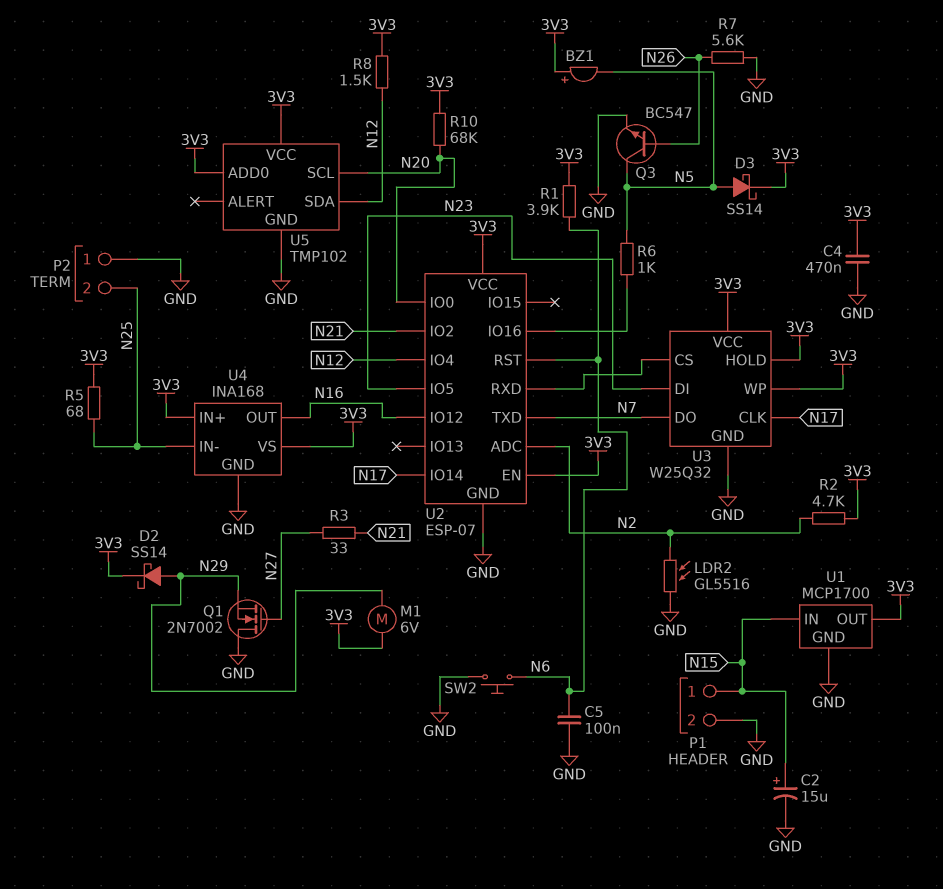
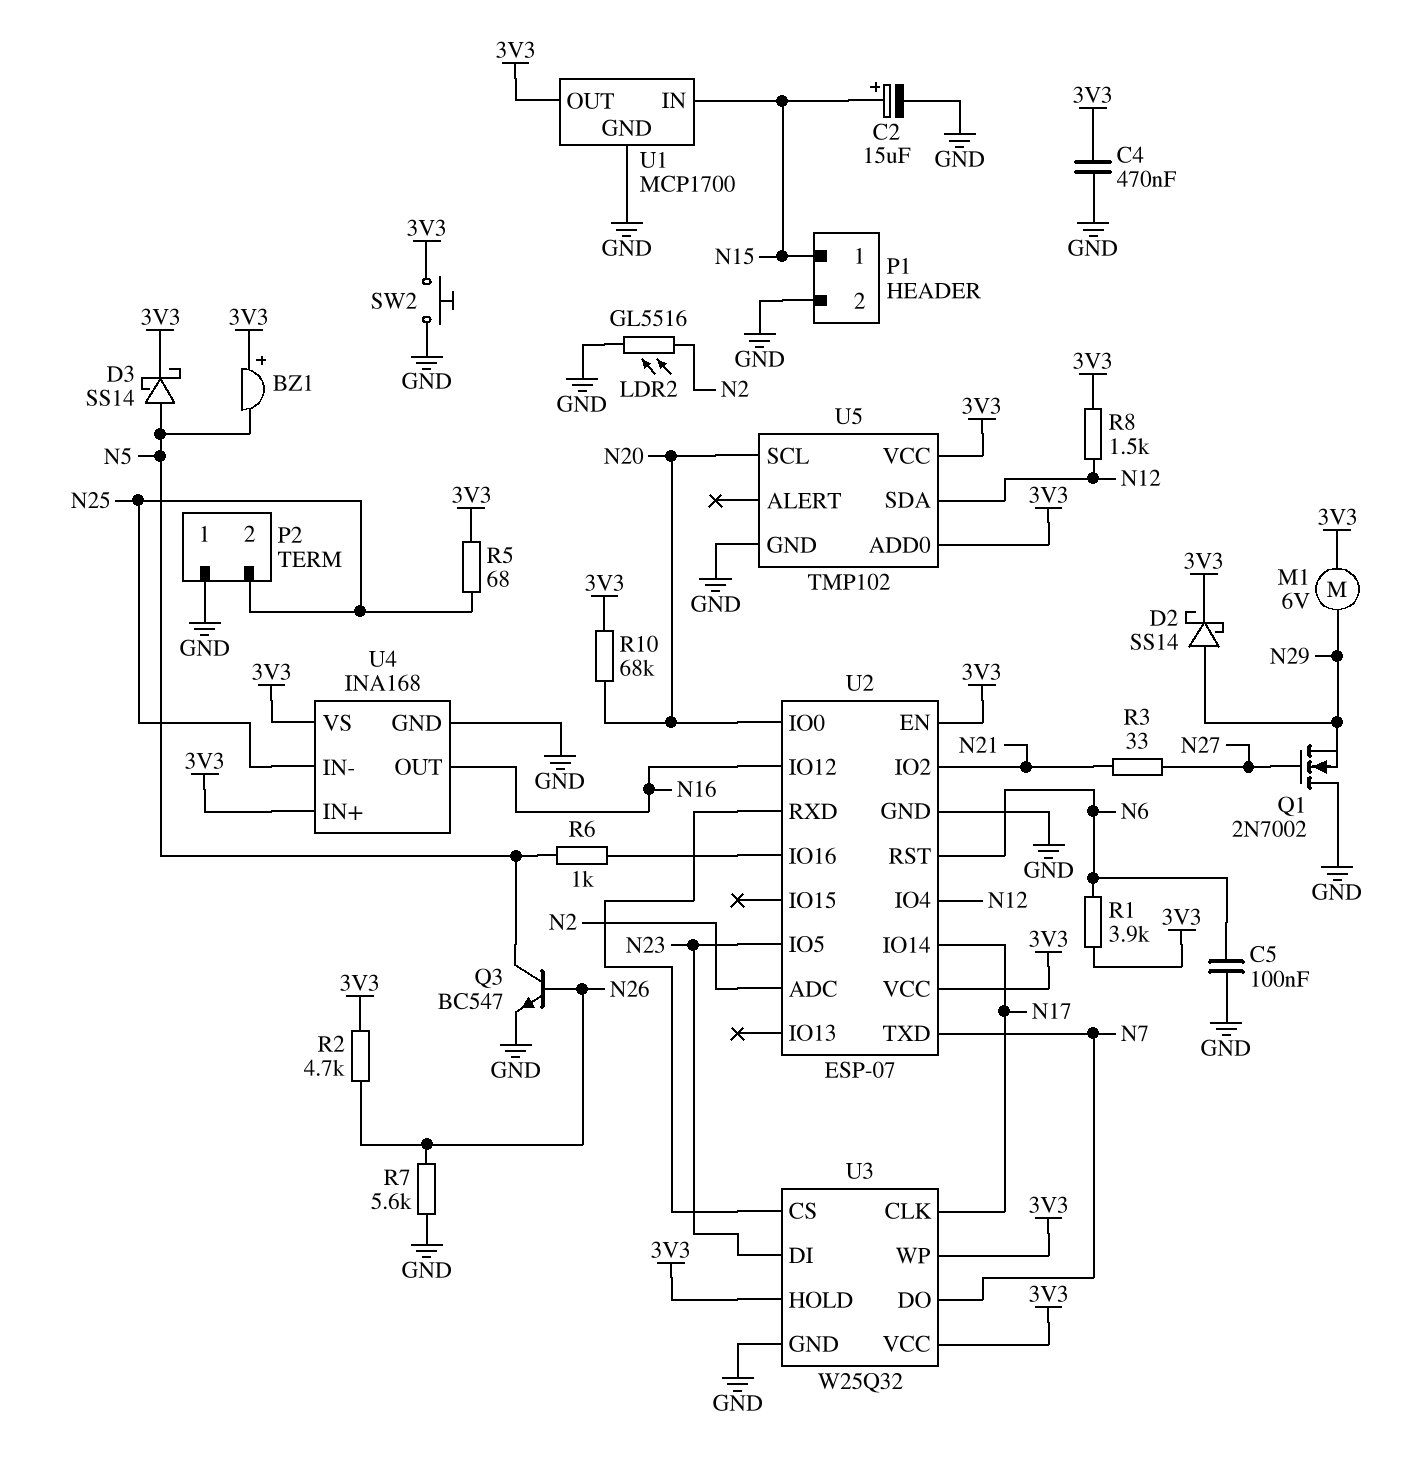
R2: 4.7k (3V3, N2) -> 4.7k (3V3, N26)
SW2: button (GND, N6) -> button (3V3, GND)

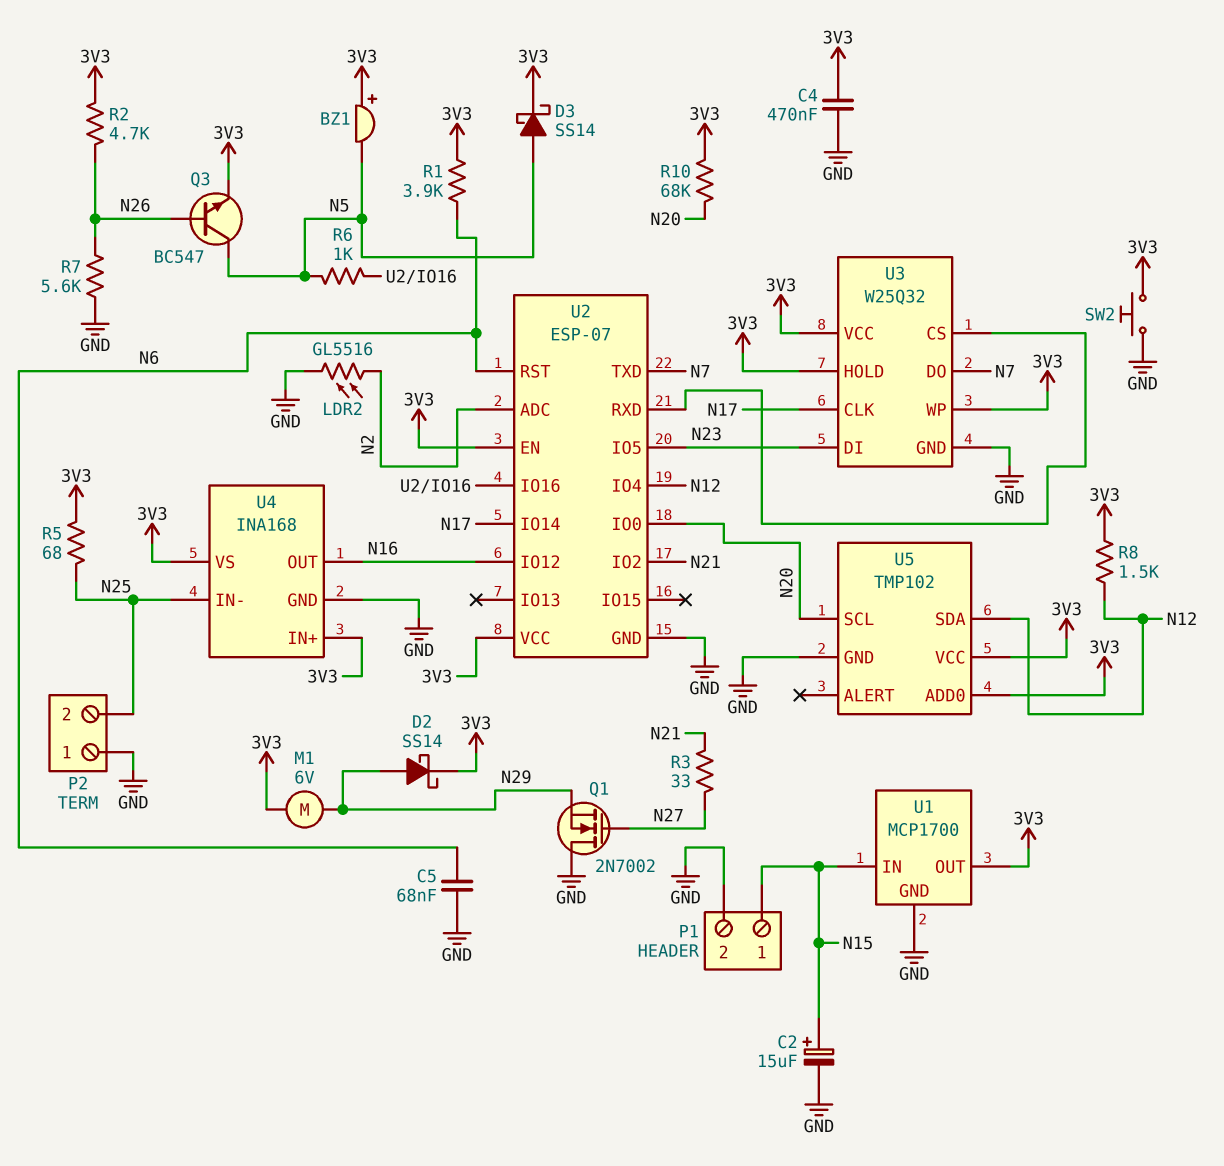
C5: 100nF (GND, N6) -> 68nF (GND, N6)
Q3: NPN BC547 (B N26, C N5, E GND) -> NPN BC547 (B N26, C N5, E 3V3)

